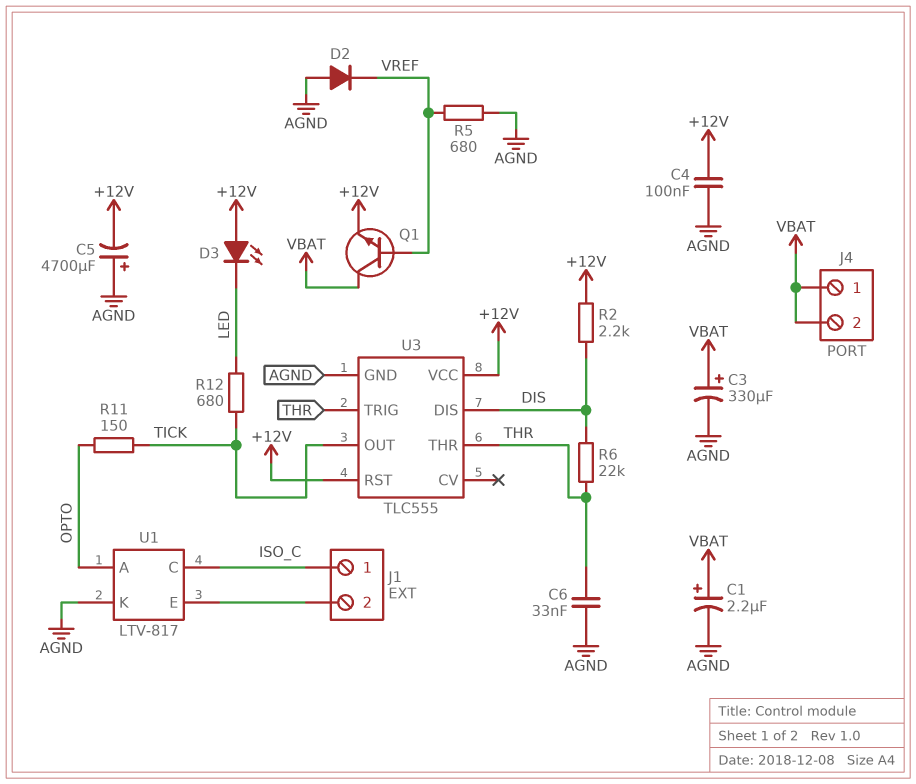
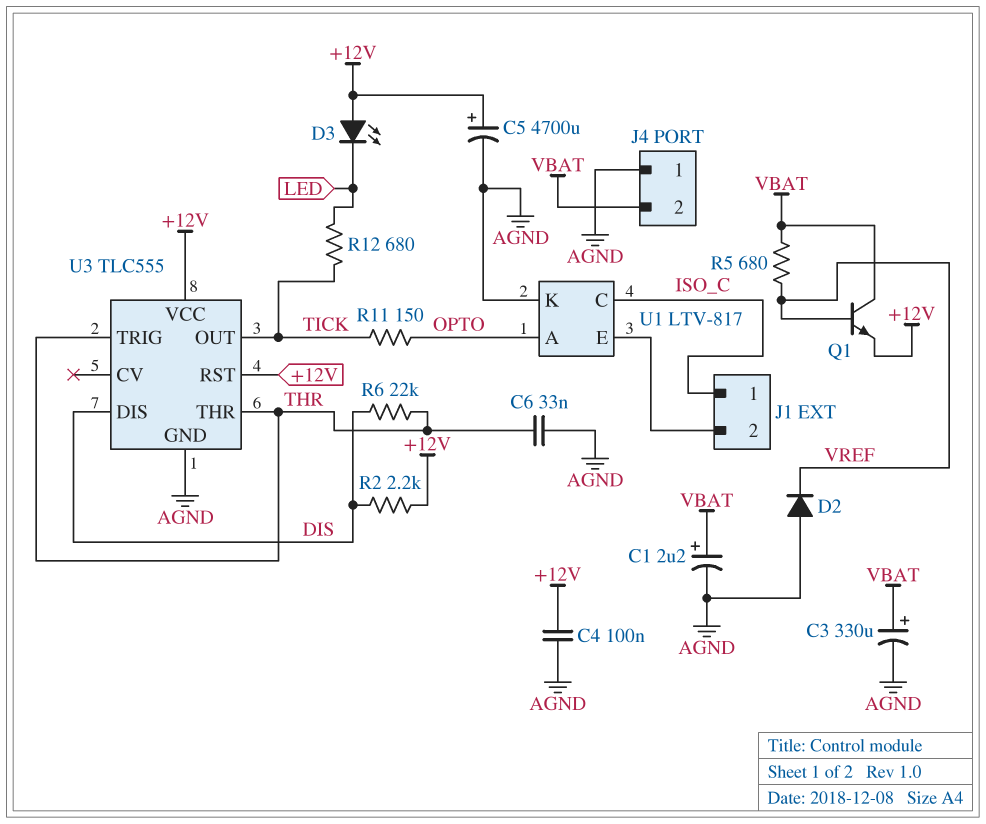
C5: 4700uF (plus AGND, minus +12V) -> 4700uF (plus +12V, minus AGND)
J4 pin 1: VBAT -> AGND
R5: 680 (AGND, VREF) -> 680 (VBAT, VREF)

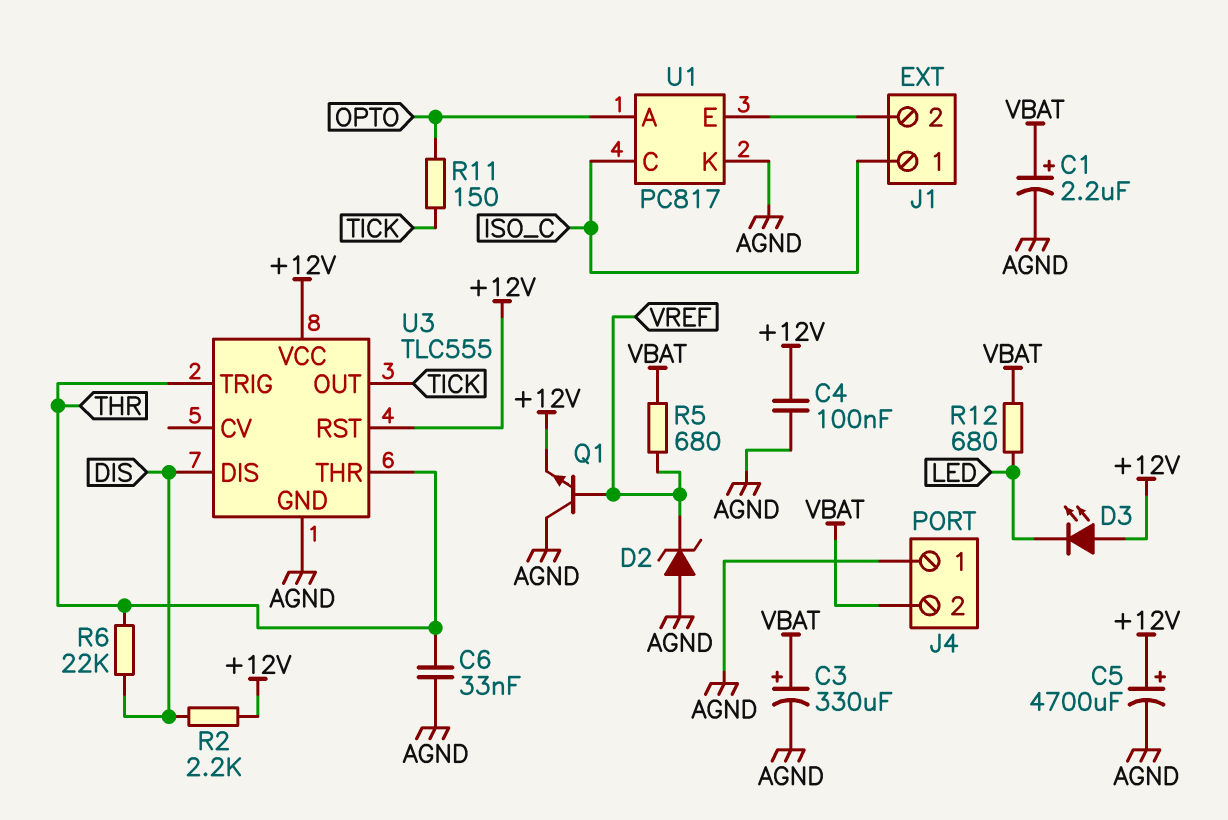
D2: diode (A AGND, K VREF) -> zener (A AGND, K VREF)
Q1: NPN (B VREF, C VBAT, E +12V) -> NPN (B VREF, C AGND, E +12V)
R12: 680 (LED, TICK) -> 680 (LED, VBAT)
U1: LTV-817 -> PC817

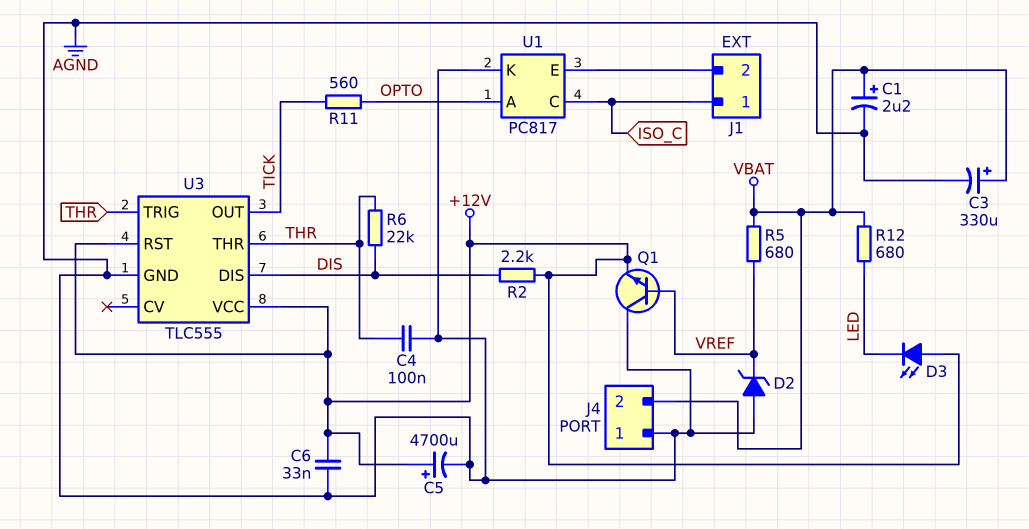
C4: 100nF (+12V, AGND) -> 100nF (AGND, THR)
C6: 33nF (AGND, THR) -> 33nF (+12V, AGND)
R11: 150 (OPTO, TICK) -> 560 (OPTO, TICK)

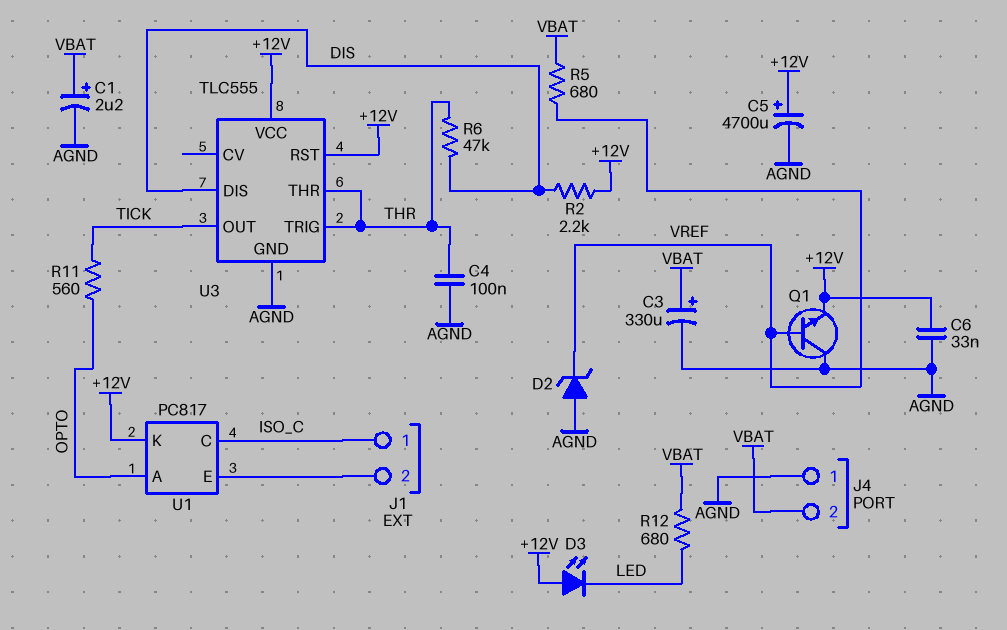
R6: 22k (DIS, THR) -> 47k (DIS, THR)
U1 pin K: AGND -> +12V

